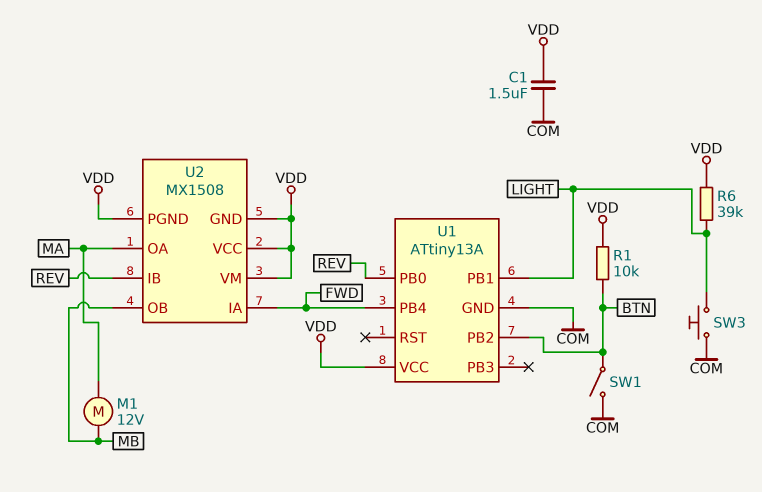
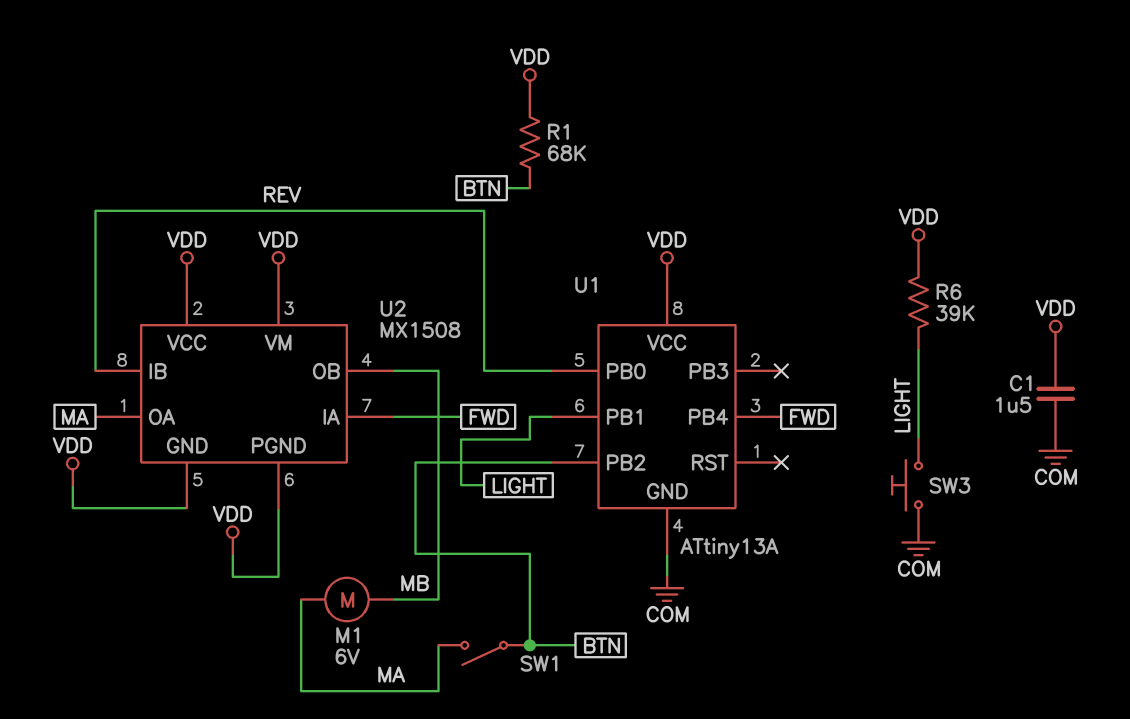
M1: motor 12V (MA, MB) -> motor 6V (MA, MB)
R1: 10k (BTN, VDD) -> 68k (BTN, VDD)
SW1: switch (BTN, COM) -> switch (BTN, MA)

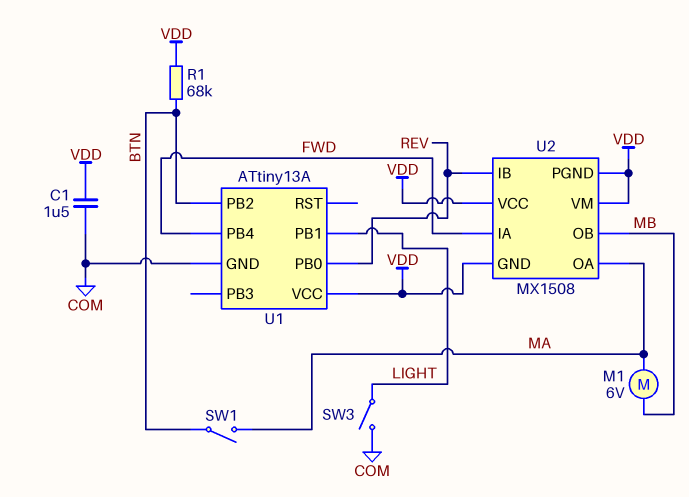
R6: 39k (LIGHT, VDD) -> none
SW3: button (COM, LIGHT) -> switch (COM, LIGHT)

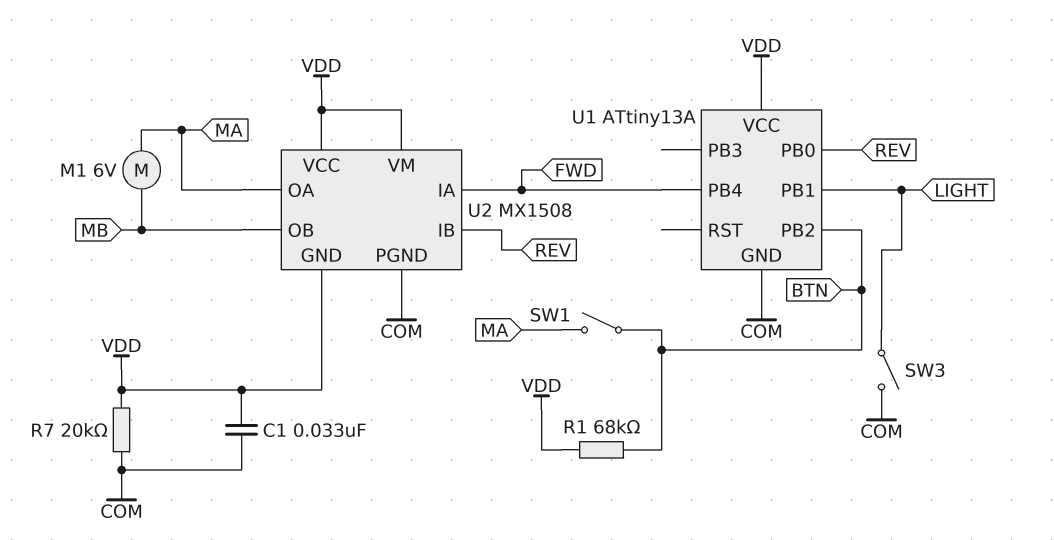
C1: 1.5uF (COM, VDD) -> 33nF (COM, VDD)
R7: none -> 20k (COM, VDD)
U2 pin PGND: VDD -> COM

